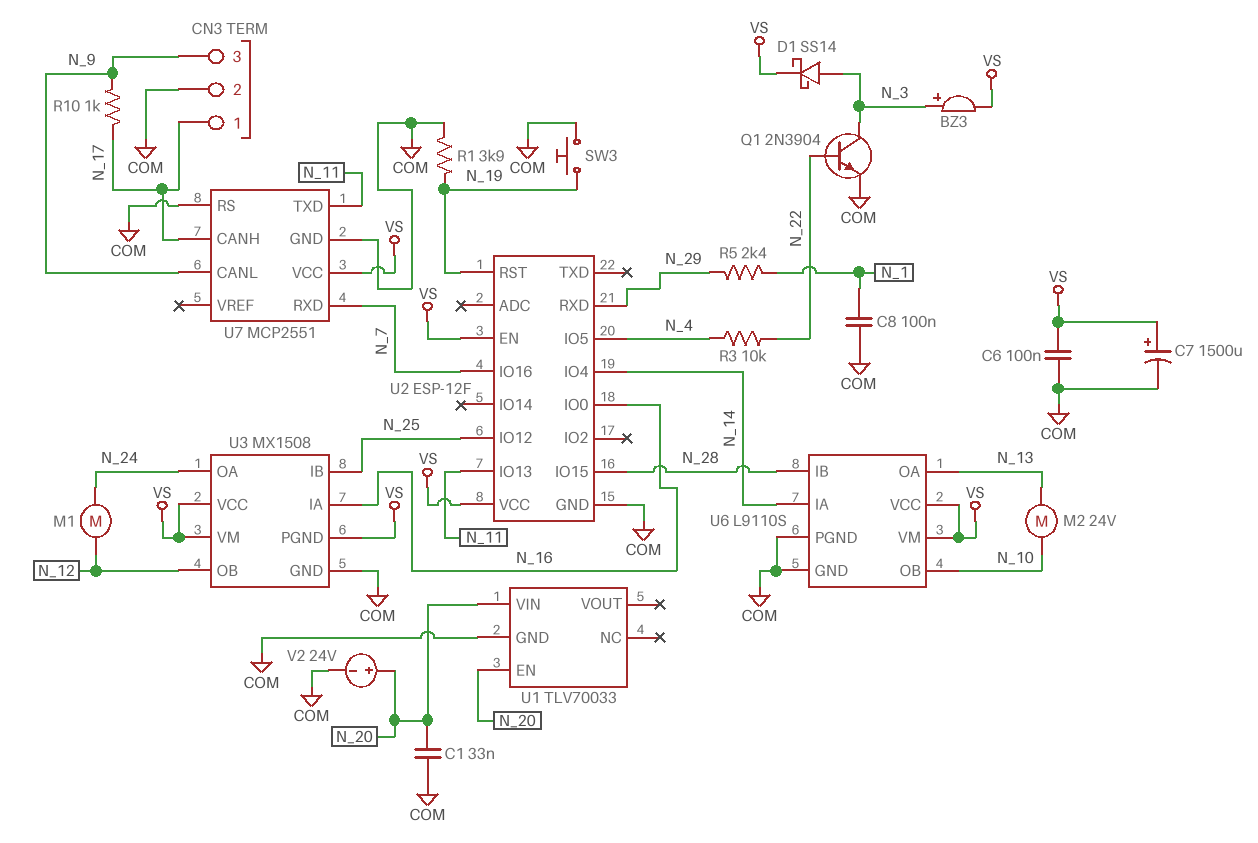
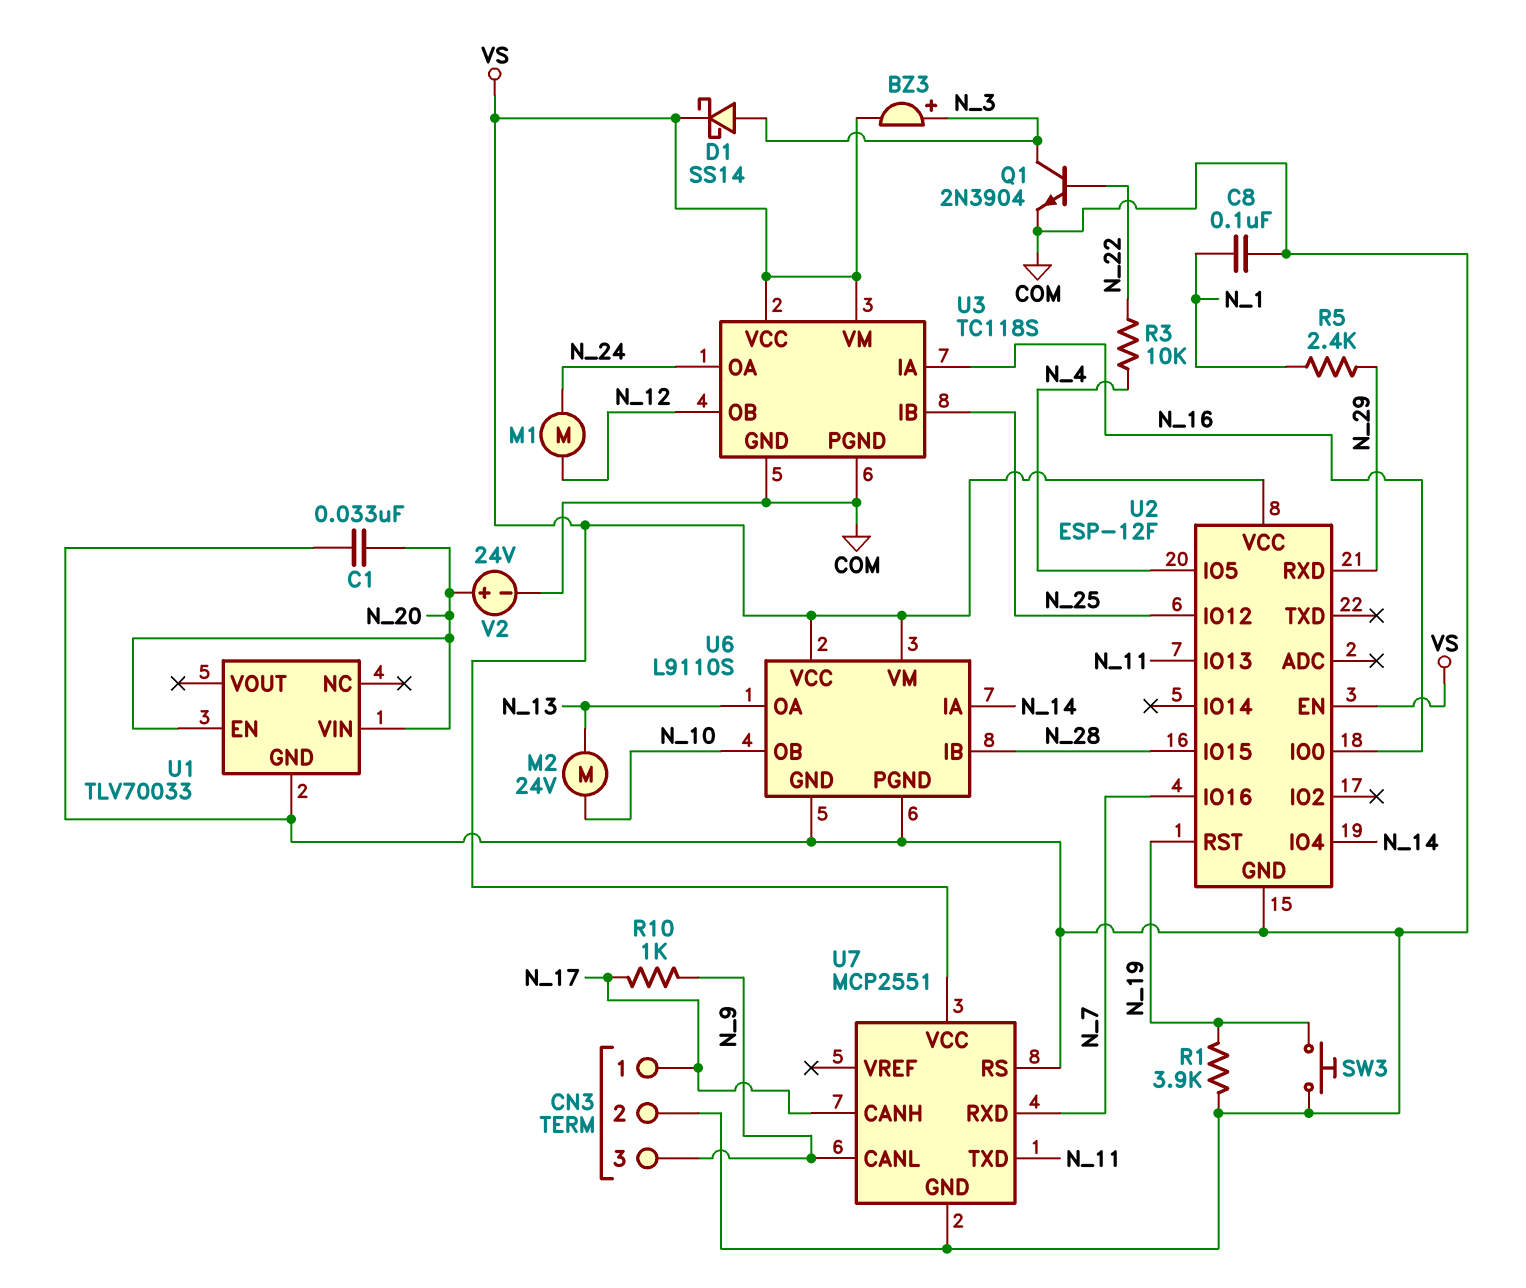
C6: 100nF (COM, VS) -> none
C7: 1500uF (plus VS, minus COM) -> none
U3: MX1508 -> TC118S
U3 pin PGND: VS -> COM

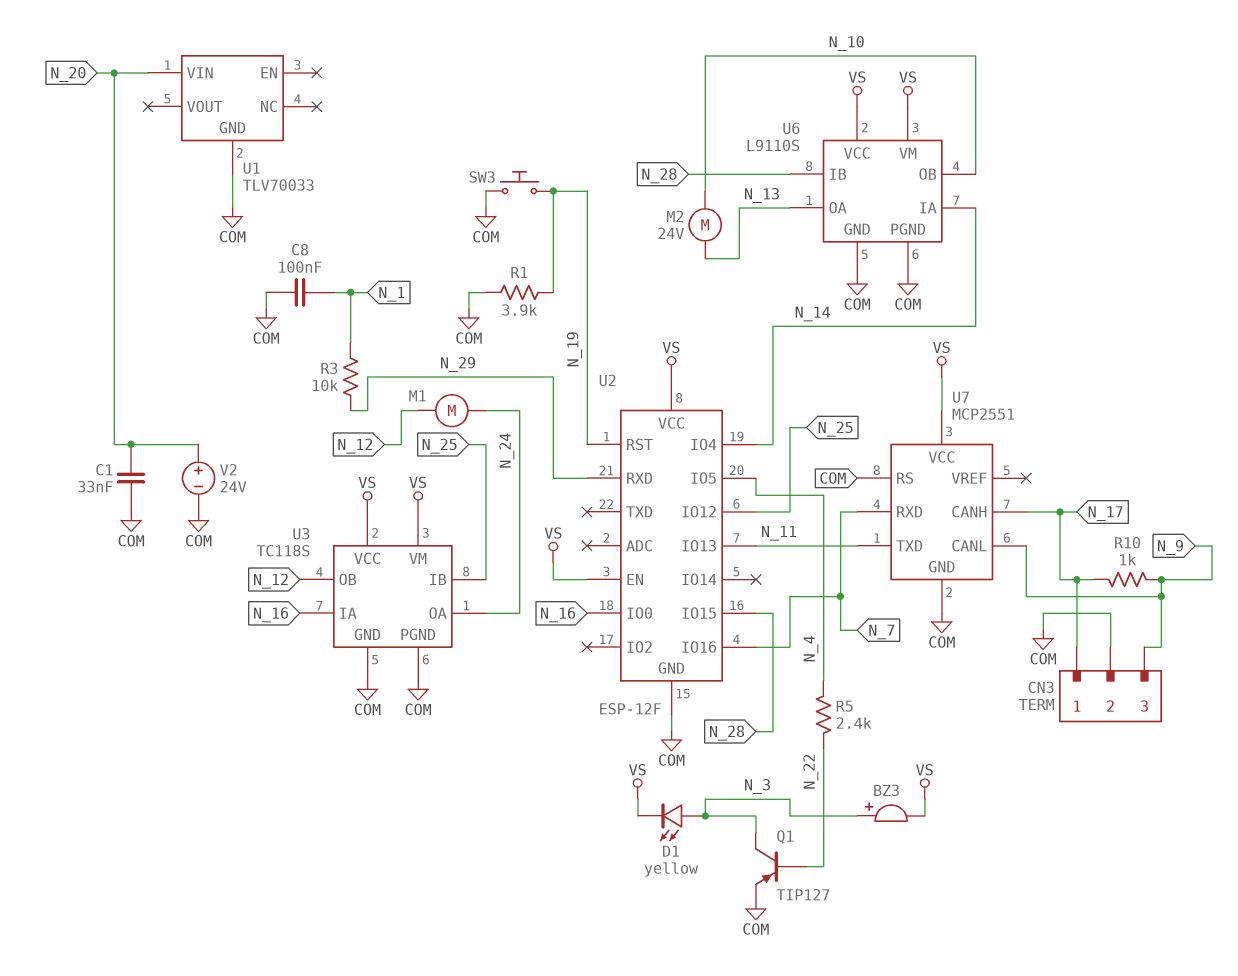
D1: schottky SS14 (A N_3, K VS) -> LED yellow (A N_3, K VS)
Q1: NPN 2N3904 (B N_22, C N_3, E COM) -> PNP TIP127 (B N_22, C N_3, E COM)
R3: 10k (N_4, N_22) -> 10k (N_1, N_29)
R5: 2.4k (N_1, N_29) -> 2.4k (N_4, N_22)
U1 pin EN: N_20 -> none

